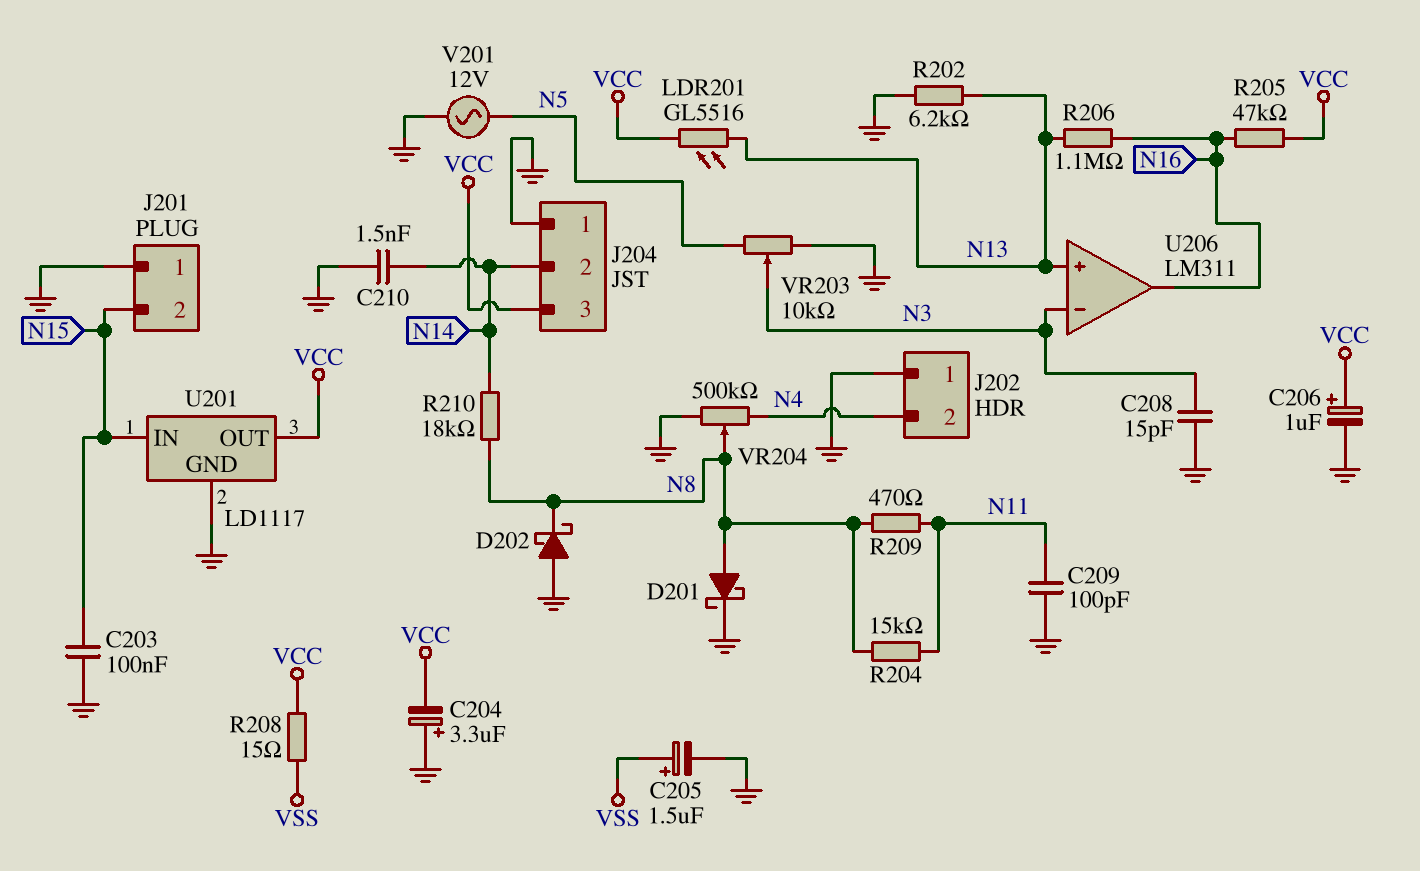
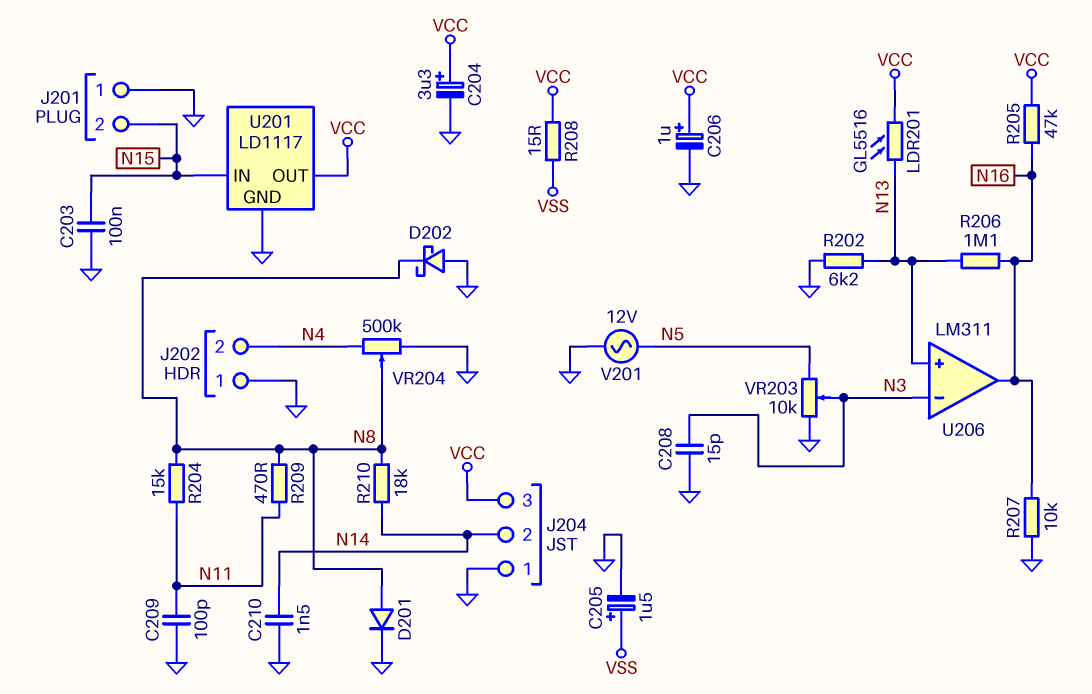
C204: 3.3uF (plus GND, minus VCC) -> 3.3uF (plus VCC, minus GND)
D201: schottky (A N8, K GND) -> diode (A N8, K GND)
R207: none -> 10k (GND, N16)

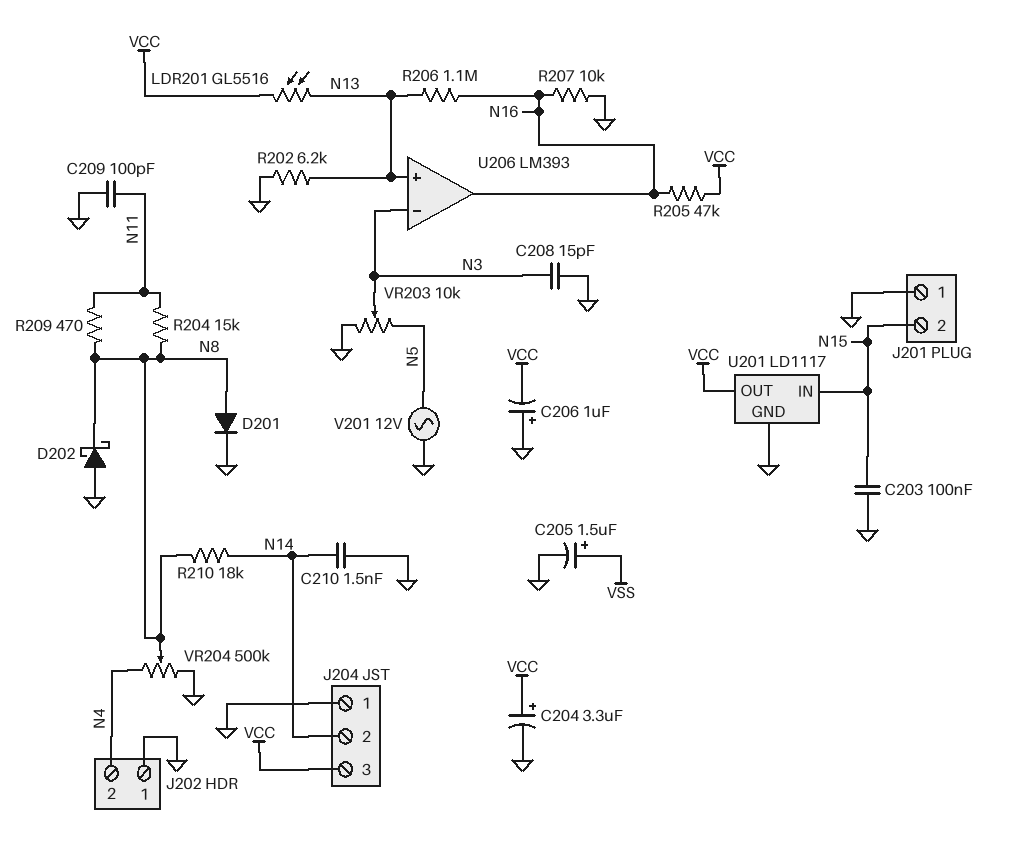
C206: 1uF (plus VCC, minus GND) -> 1uF (plus GND, minus VCC)
R208: 15 (VCC, VSS) -> none
U206: LM311 -> LM393

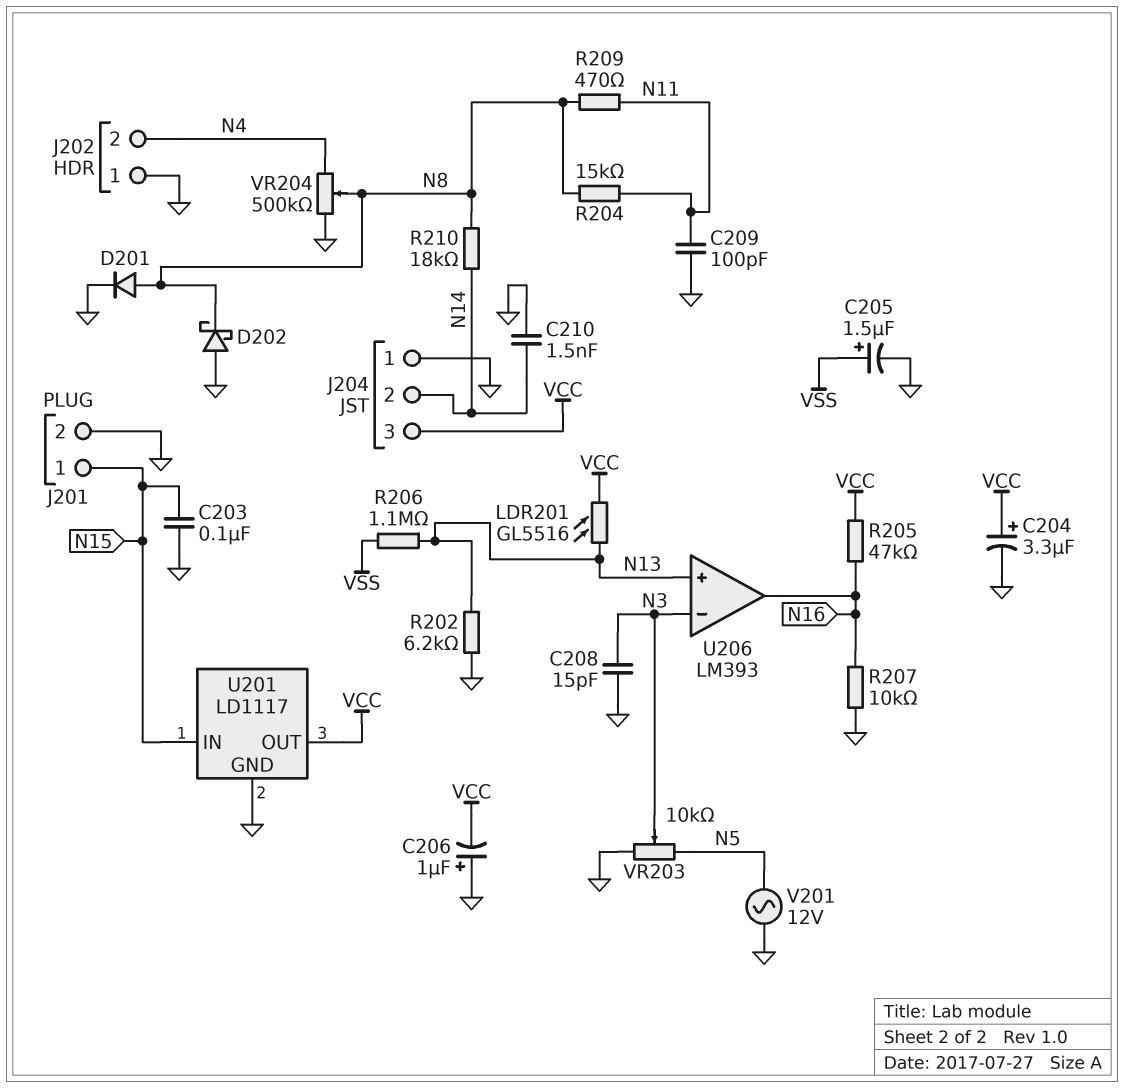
J201 pin 1: GND -> N15
J201 pin 2: N15 -> GND
R206: 1.1M (N13, N16) -> 1.1M (N13, VSS)

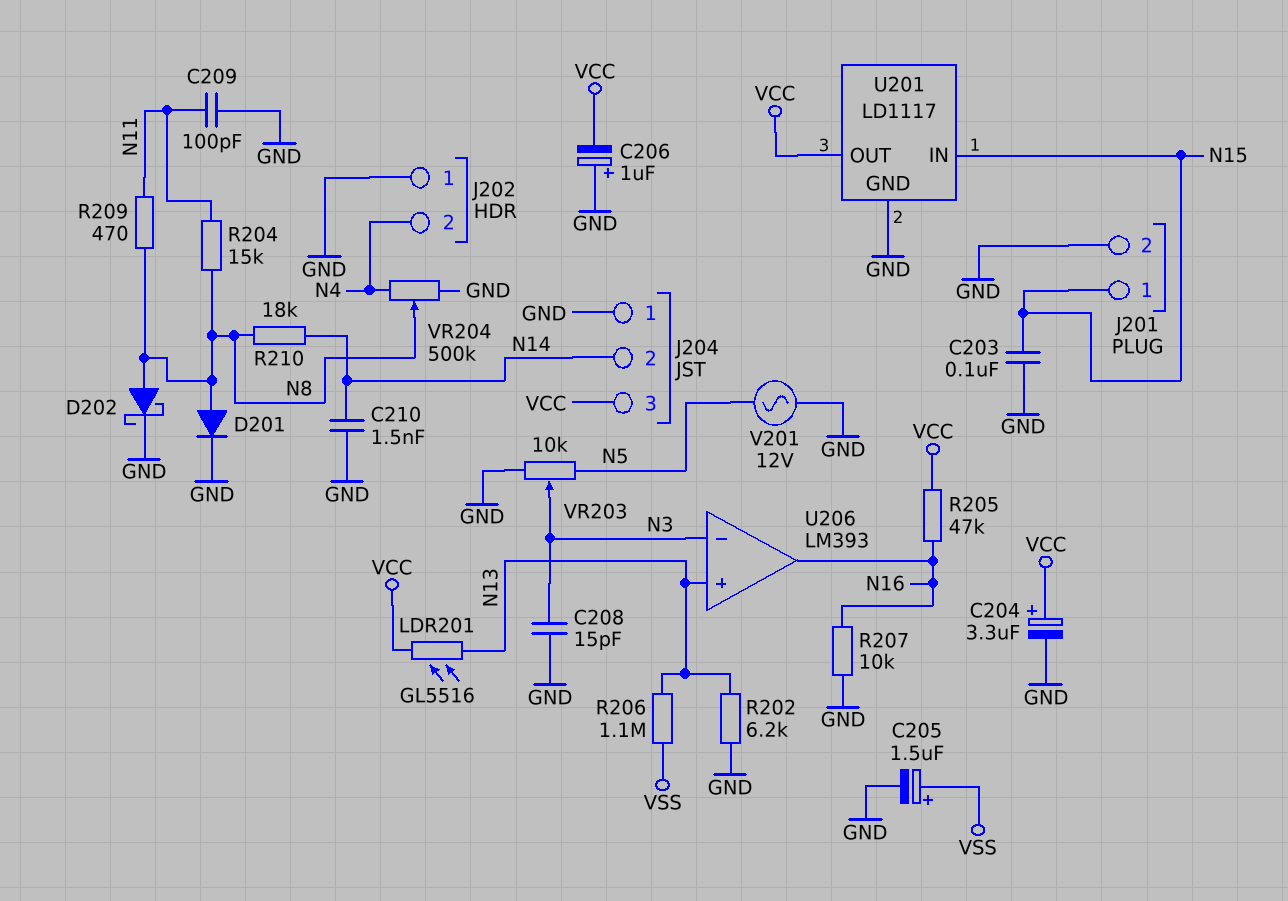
D202: schottky (A GND, K N8) -> schottky (A N8, K GND)

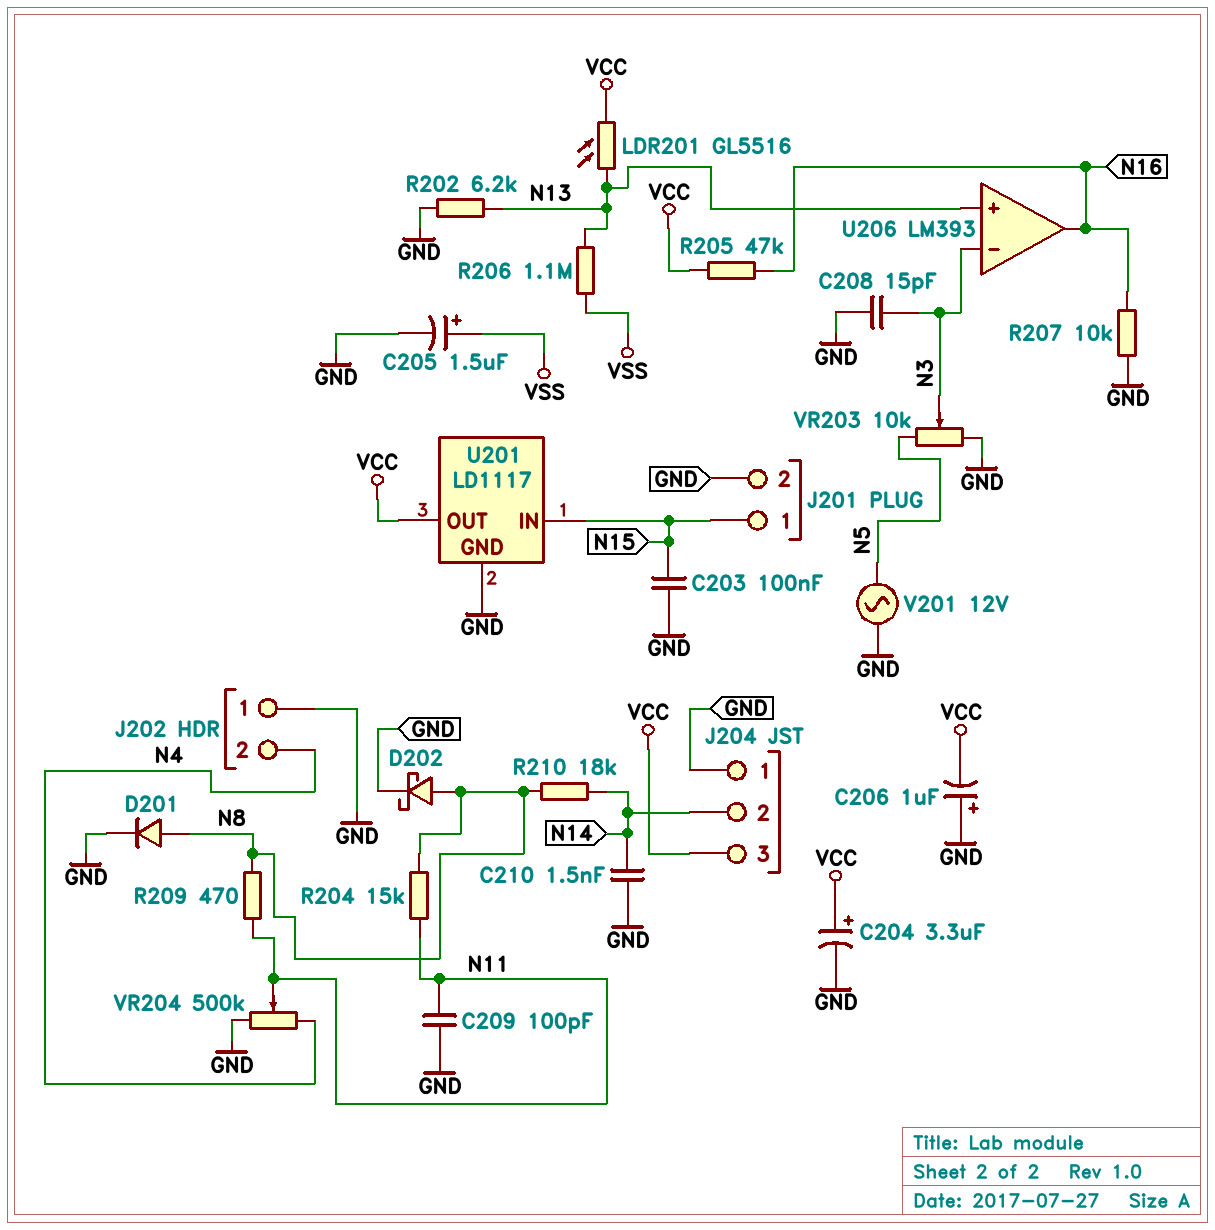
VR204: 500k (GND, N4, wiper N8) -> 500k (GND, N4, wiper N11)

